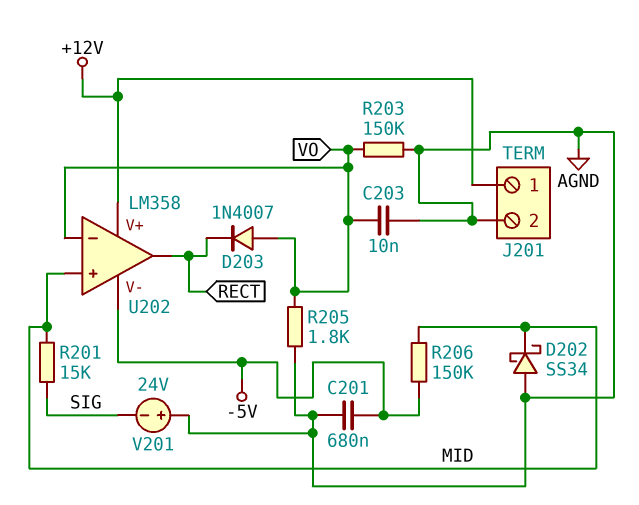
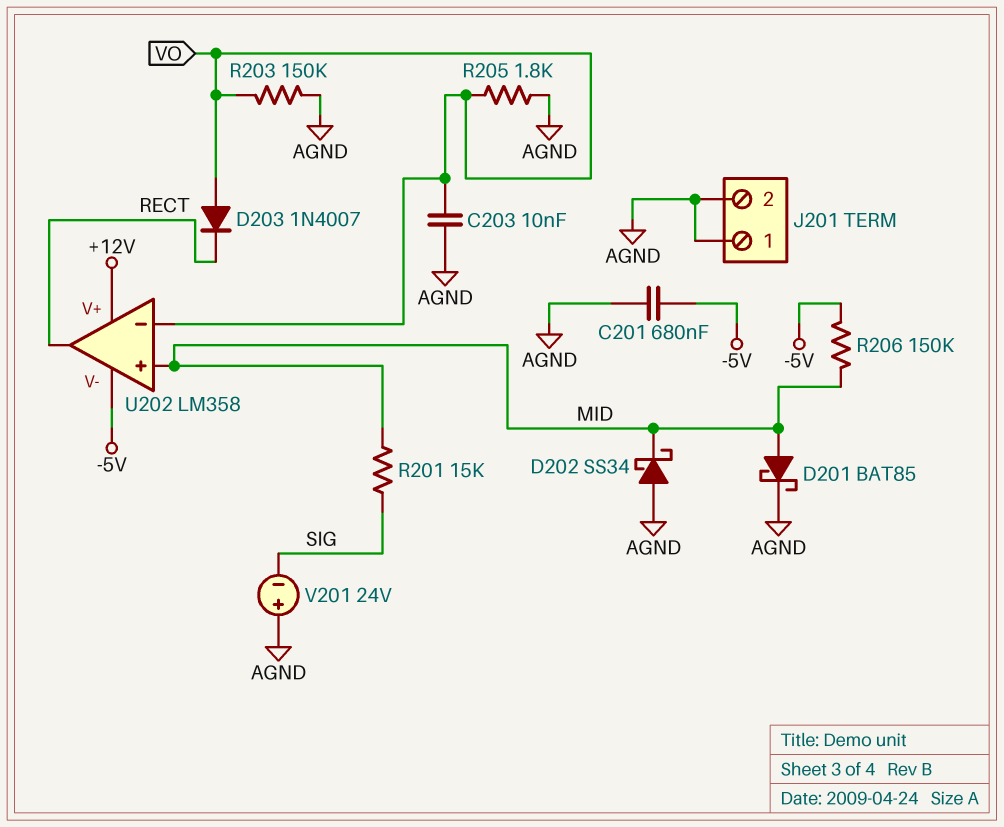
D201: none -> schottky BAT85 (A MID, K AGND)
J201 pin 1: +12V -> AGND

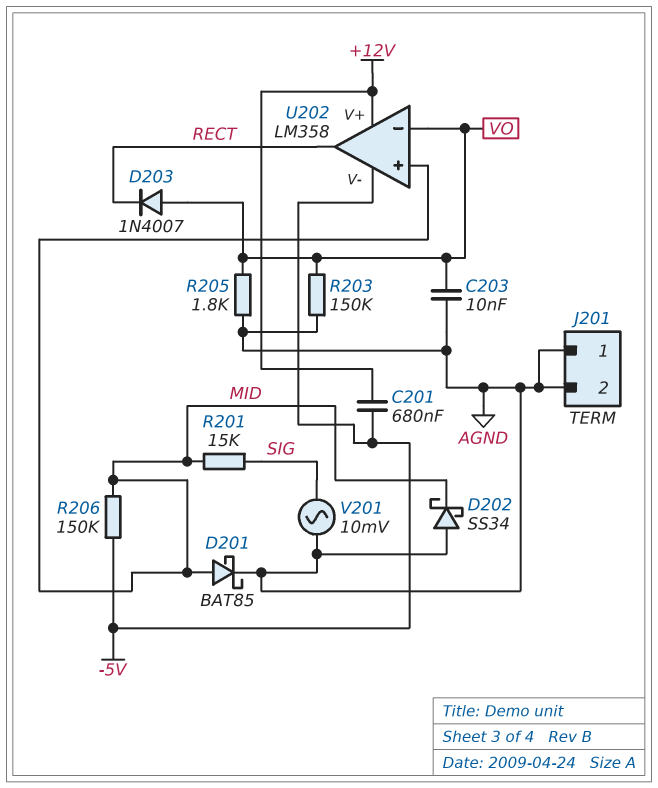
C201: 680nF (-5V, AGND) -> 680nF (+12V, -5V)
V201: 24V (plus AGND, minus SIG) -> AC 10mV (AGND, SIG)

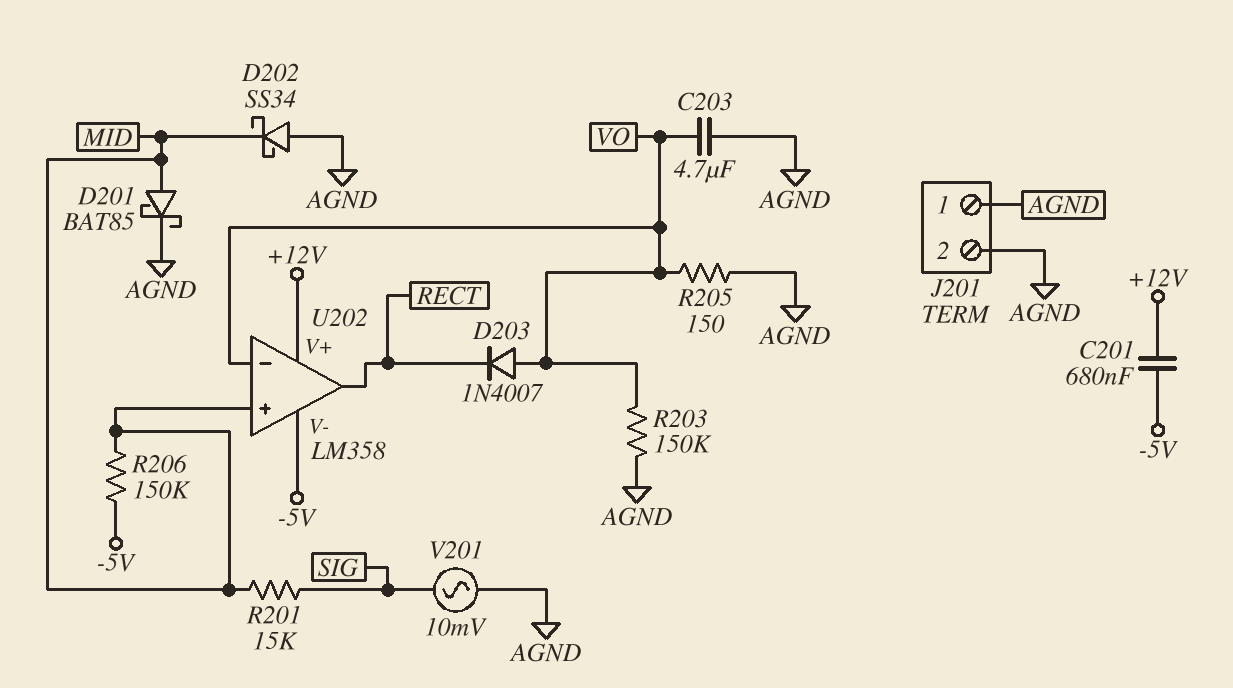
C203: 10nF (AGND, VO) -> 4.7uF (AGND, VO)
R205: 1.8k (AGND, VO) -> 150 (AGND, VO)

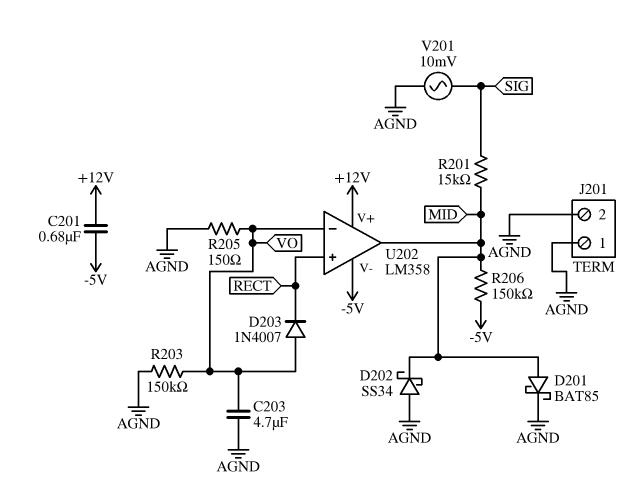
U202 pin in+: MID -> RECT
U202 pin out: RECT -> MID

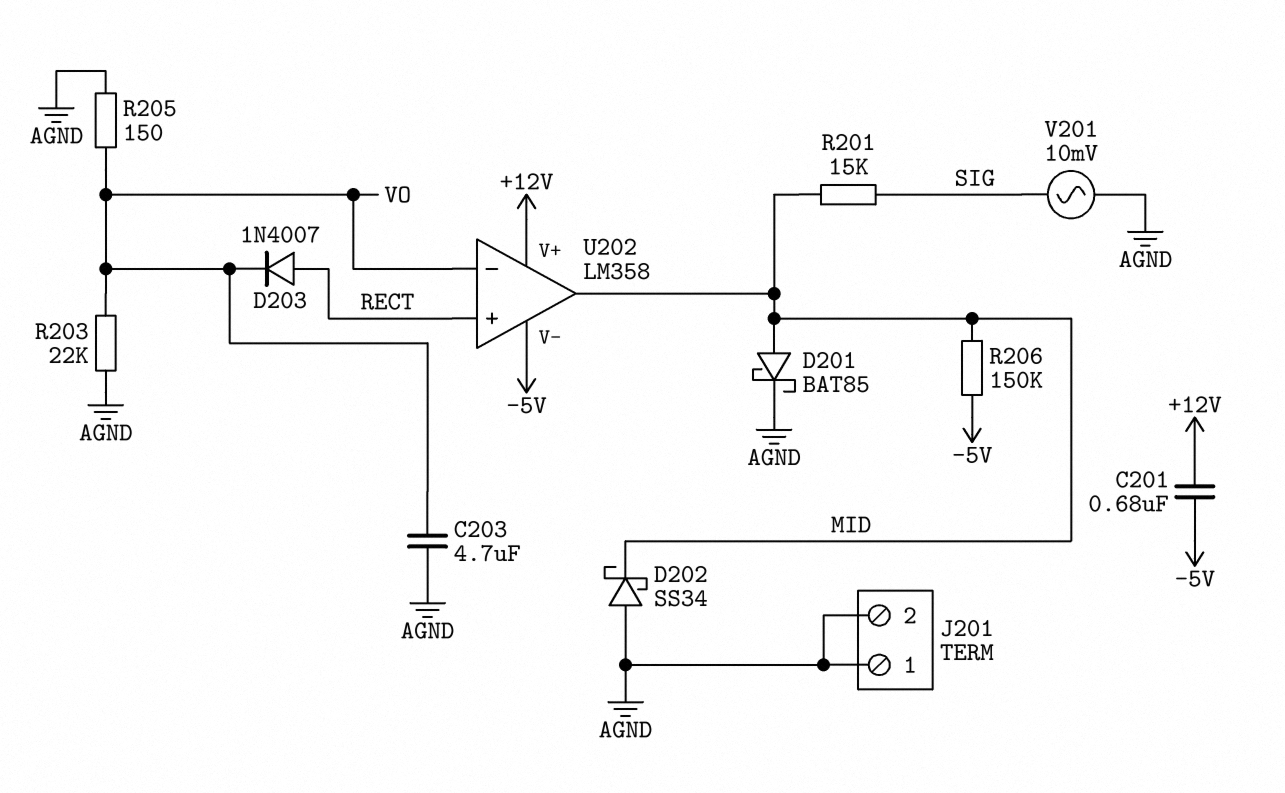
D203: diode 1N4007 (A VO, K RECT) -> diode 1N4007 (A RECT, K VO)
R203: 150k (AGND, VO) -> 22k (AGND, VO)

